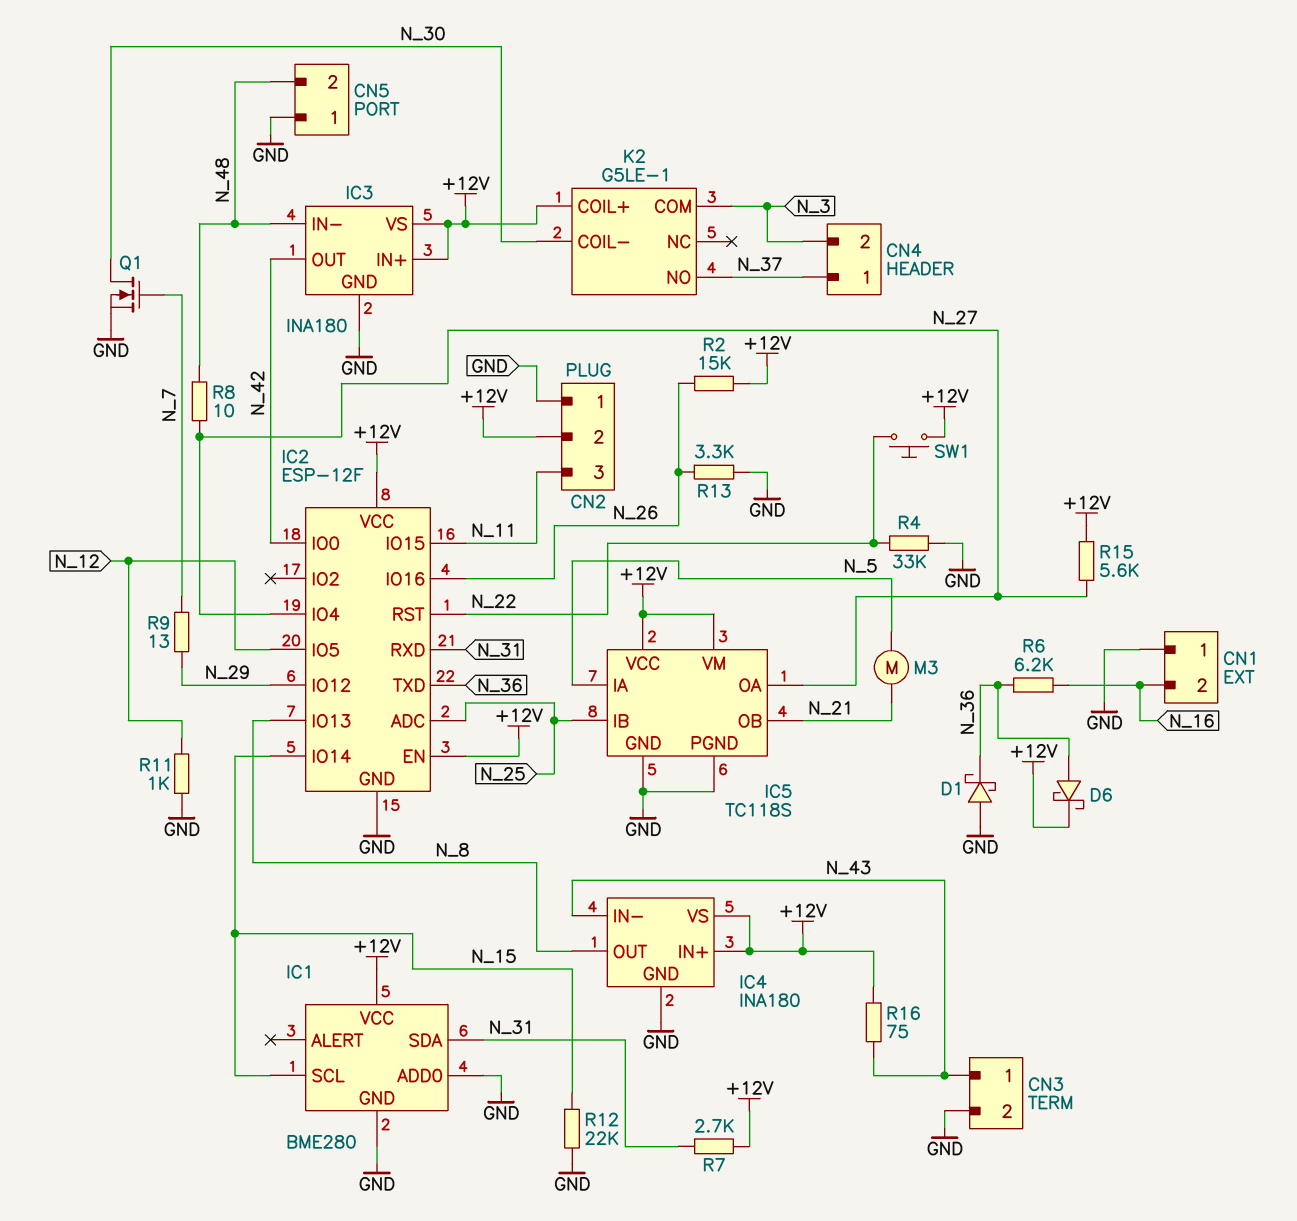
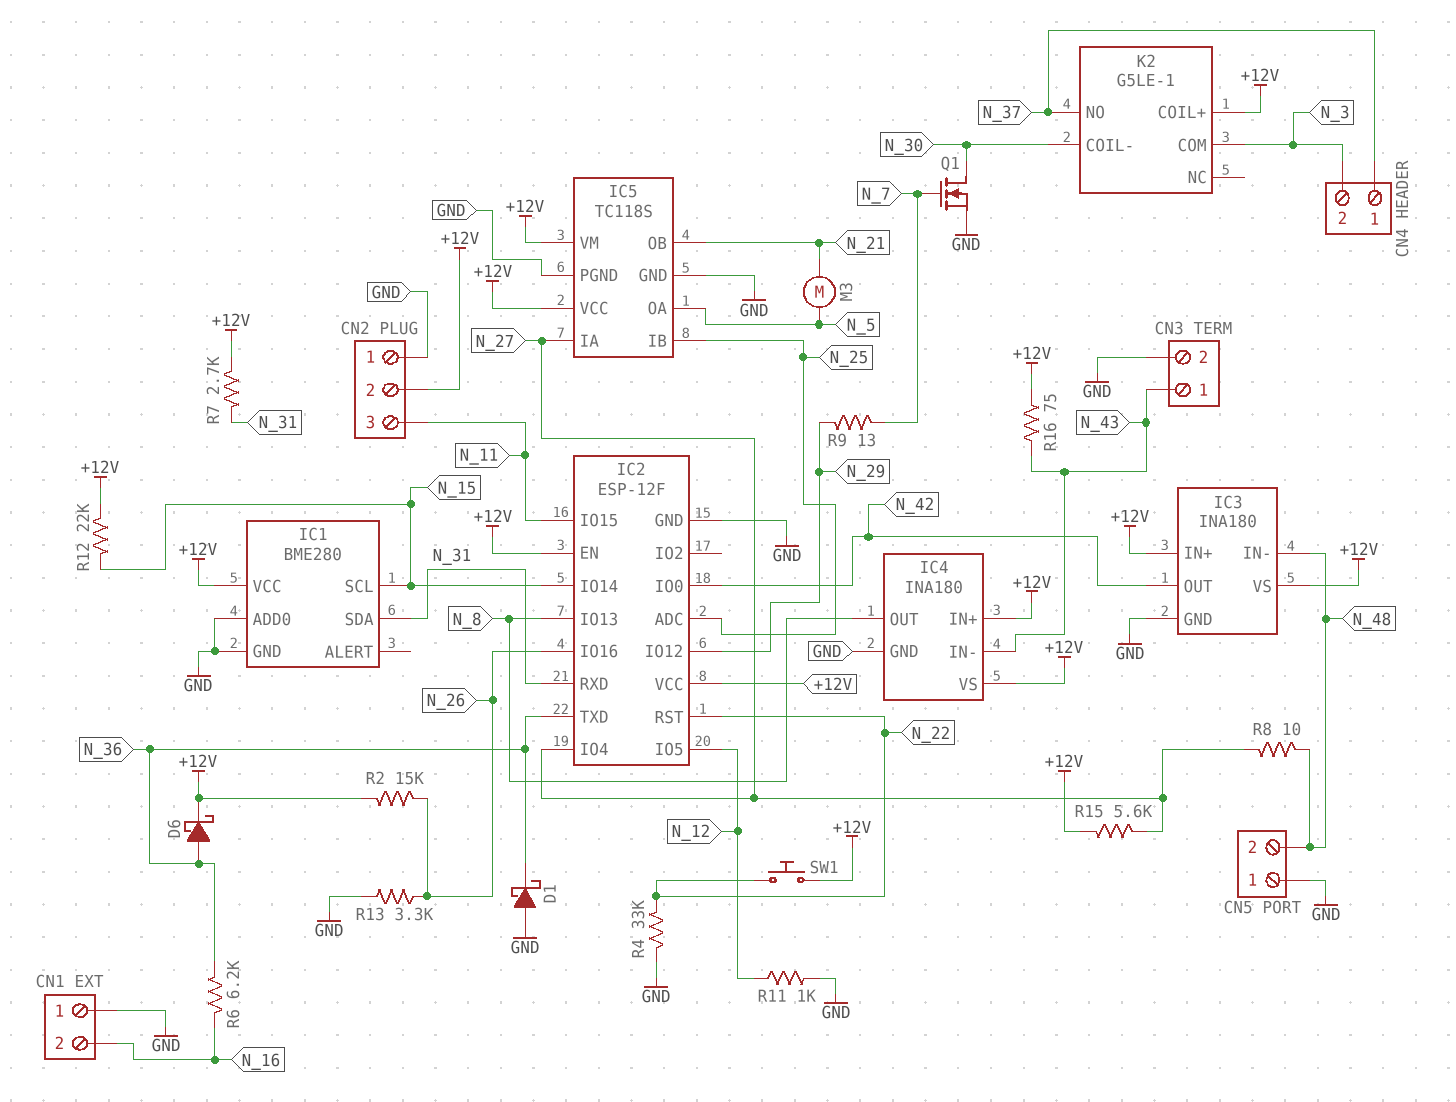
IC5 pin IA: N_5 -> N_27
IC5 pin OA: N_27 -> N_5
R12: 22k (GND, N_15) -> 22k (+12V, N_15)

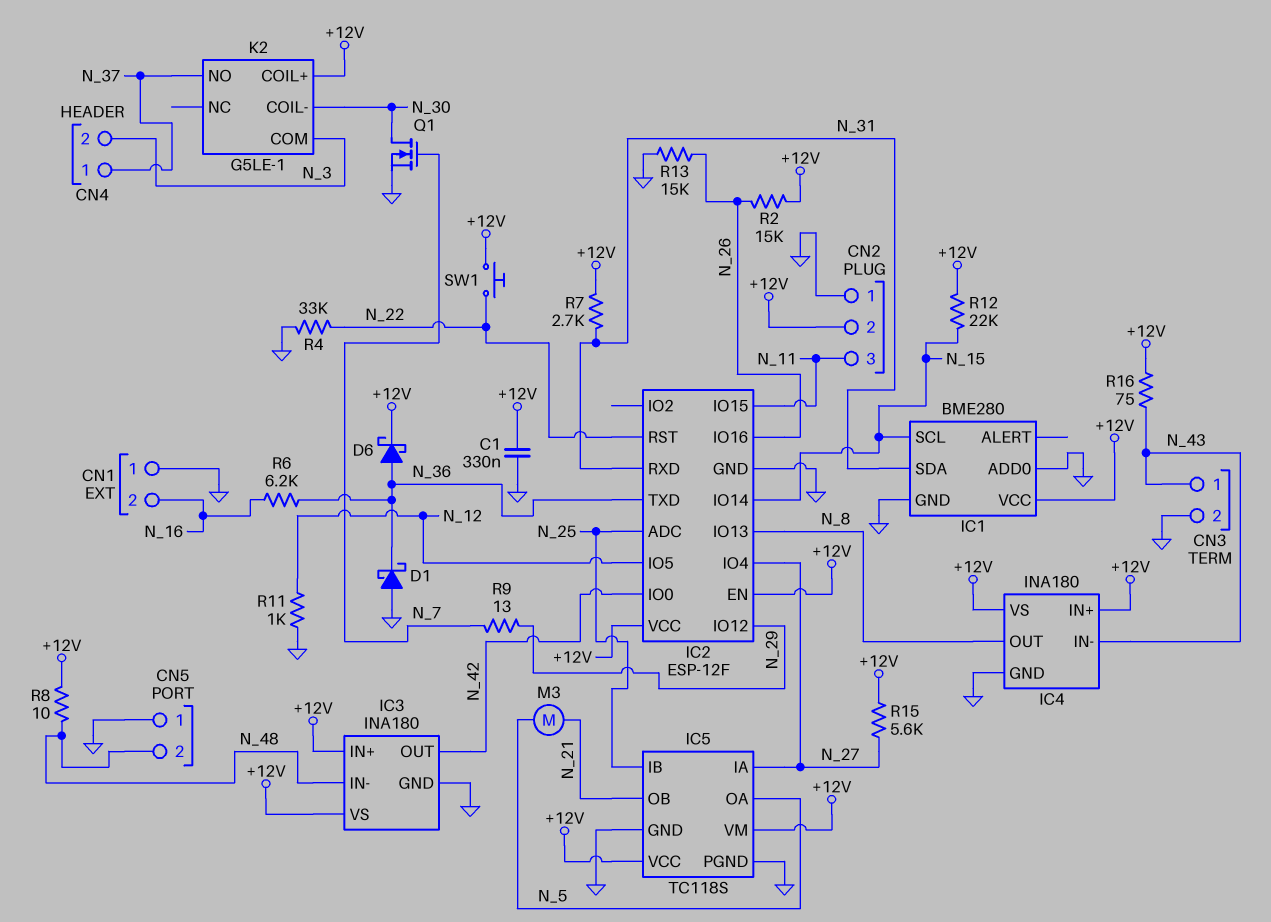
C1: none -> 330nF (+12V, GND)
R8: 10 (N_27, N_48) -> 10 (+12V, N_48)
R13: 3.3k (GND, N_26) -> 15k (GND, N_26)

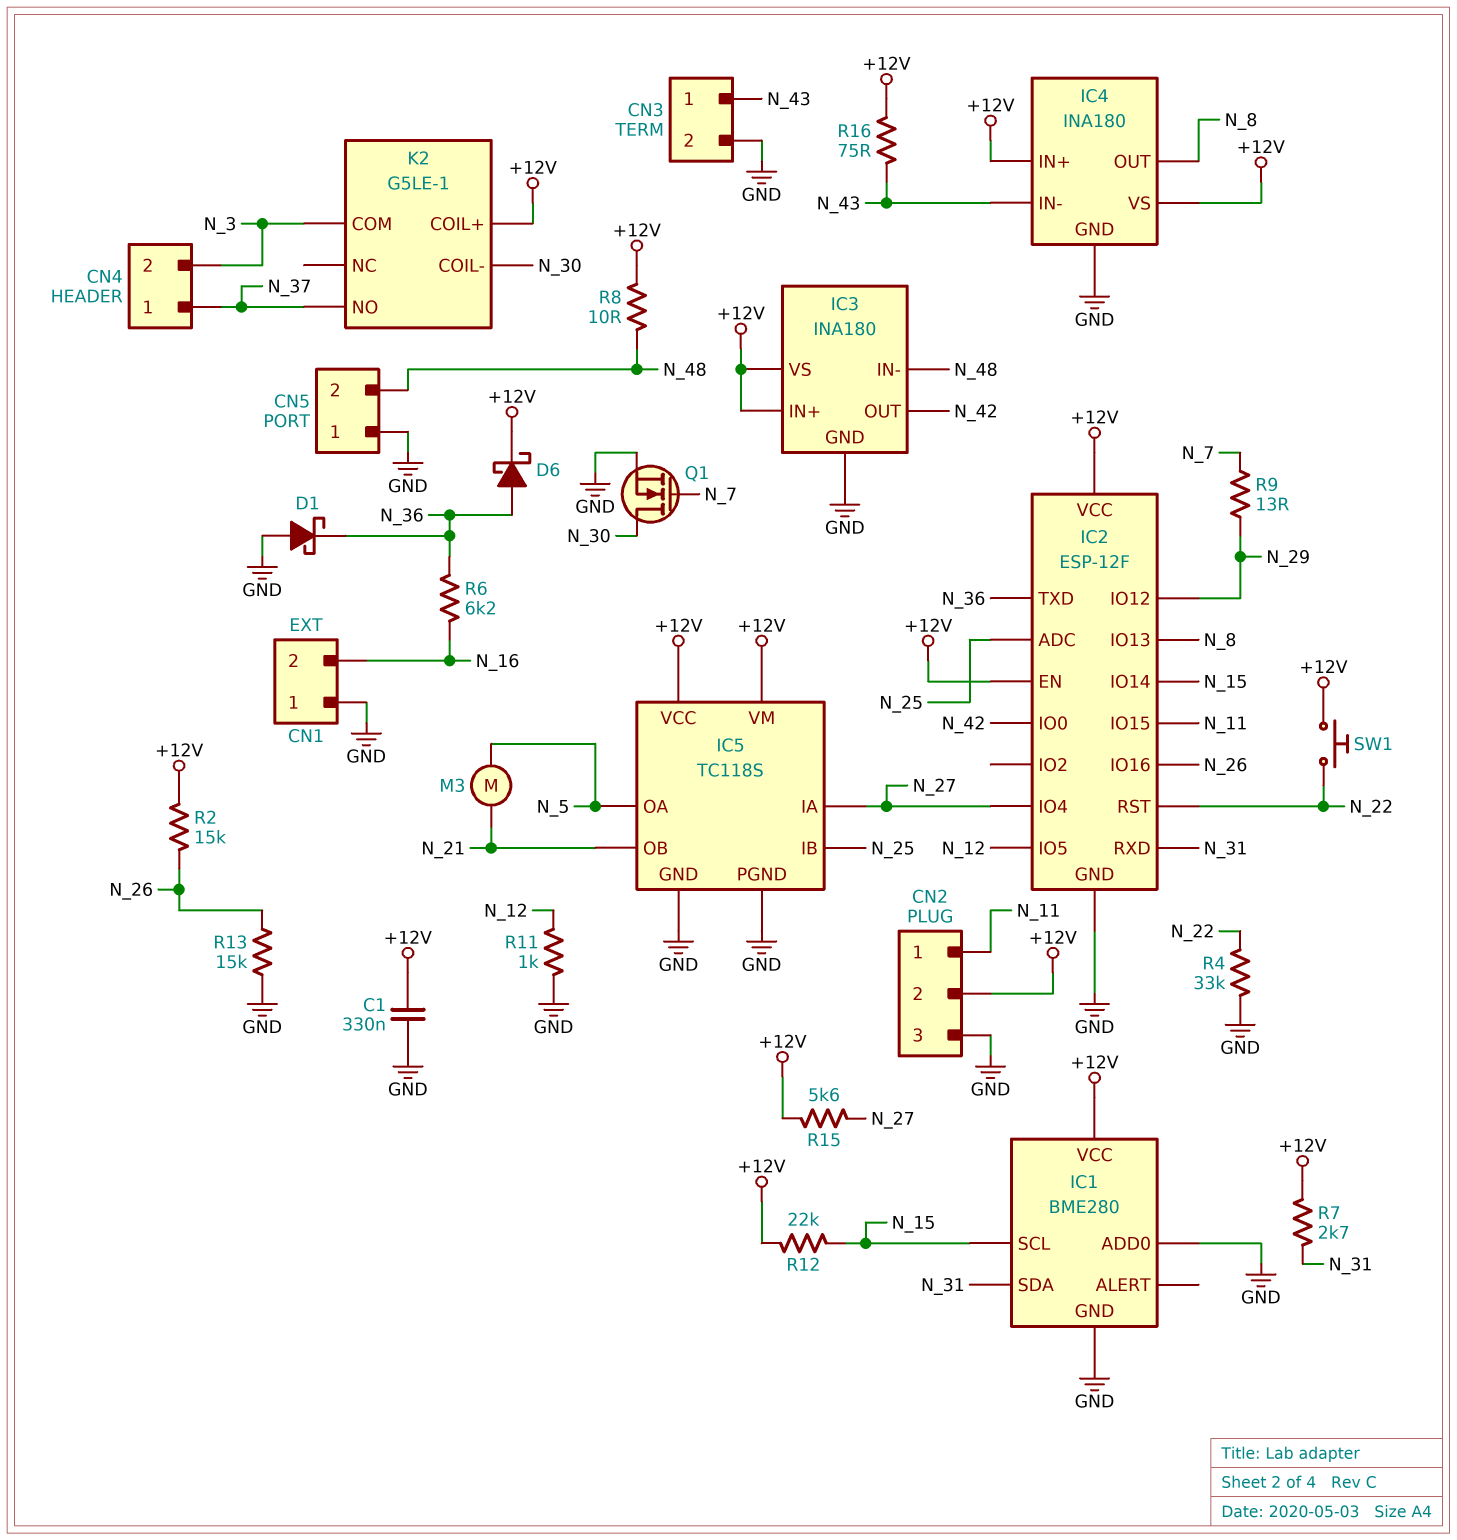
CN2 pin 1: GND -> N_11
CN2 pin 3: N_11 -> GND

